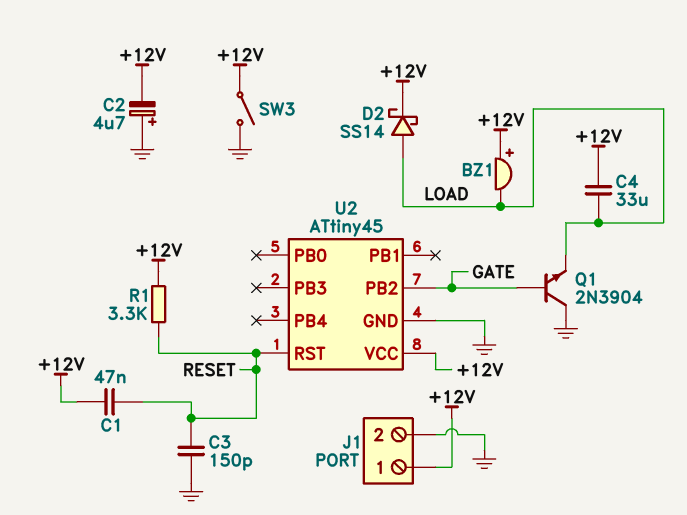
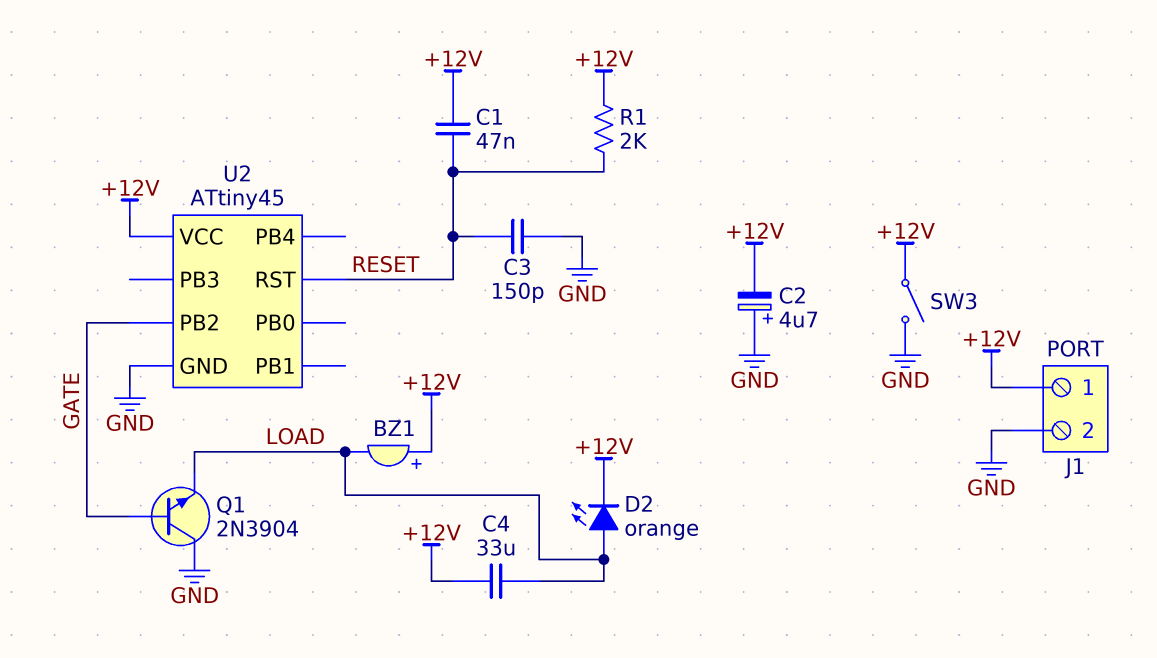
D2: schottky SS14 (A LOAD, K +12V) -> LED orange (A LOAD, K +12V)
R1: 3.3k (+12V, RESET) -> 2k (+12V, RESET)

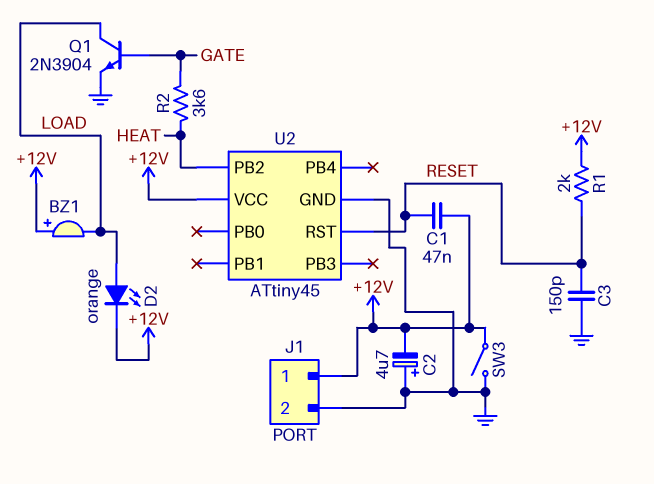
C4: 33uF (+12V, LOAD) -> none
Q1: NPN 2N3904 (B GATE, C GND, E LOAD) -> NPN 2N3904 (B GATE, C LOAD, E GND)
R2: none -> 3.6k (GATE, HEAT)
U2 pin PB2: GATE -> HEAT

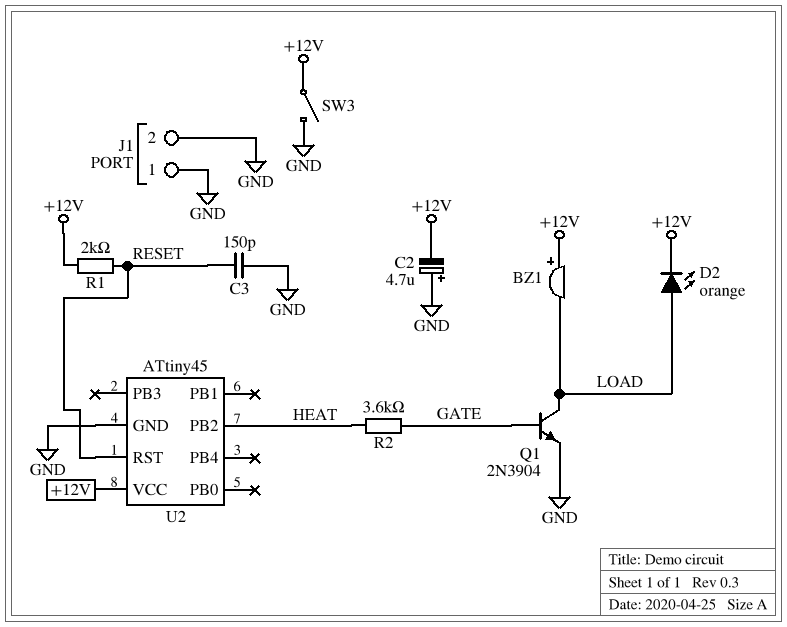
C1: 47nF (+12V, RESET) -> none
J1 pin 1: +12V -> GND

